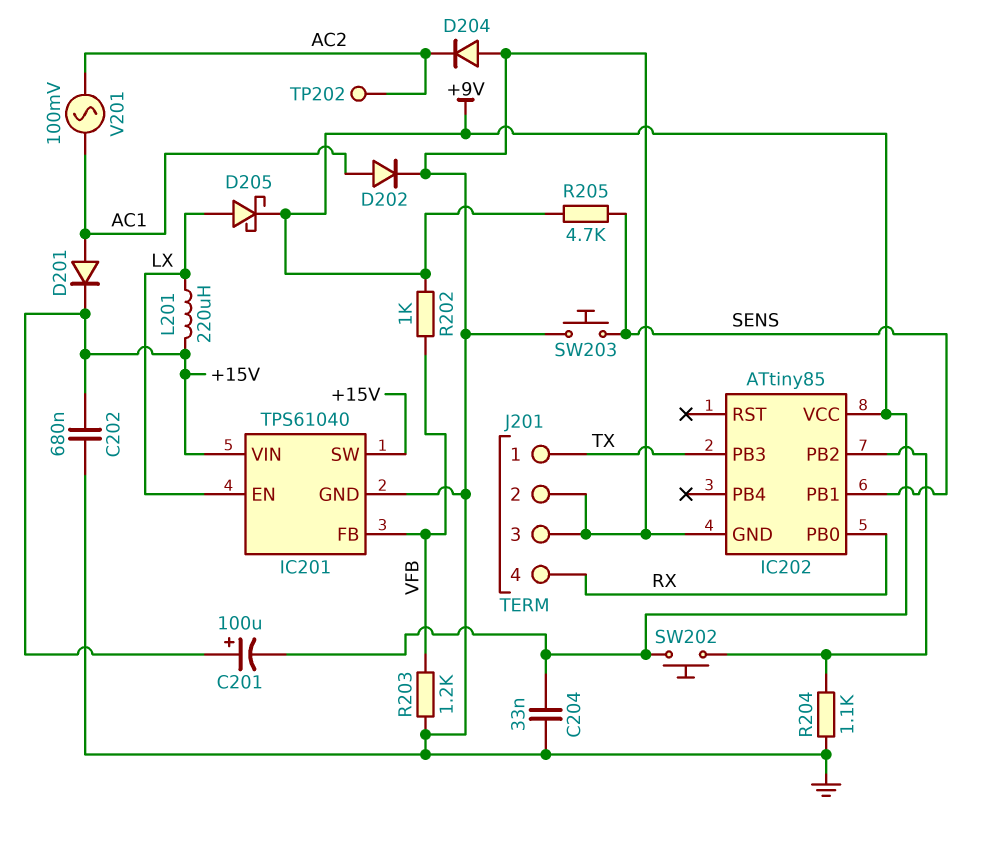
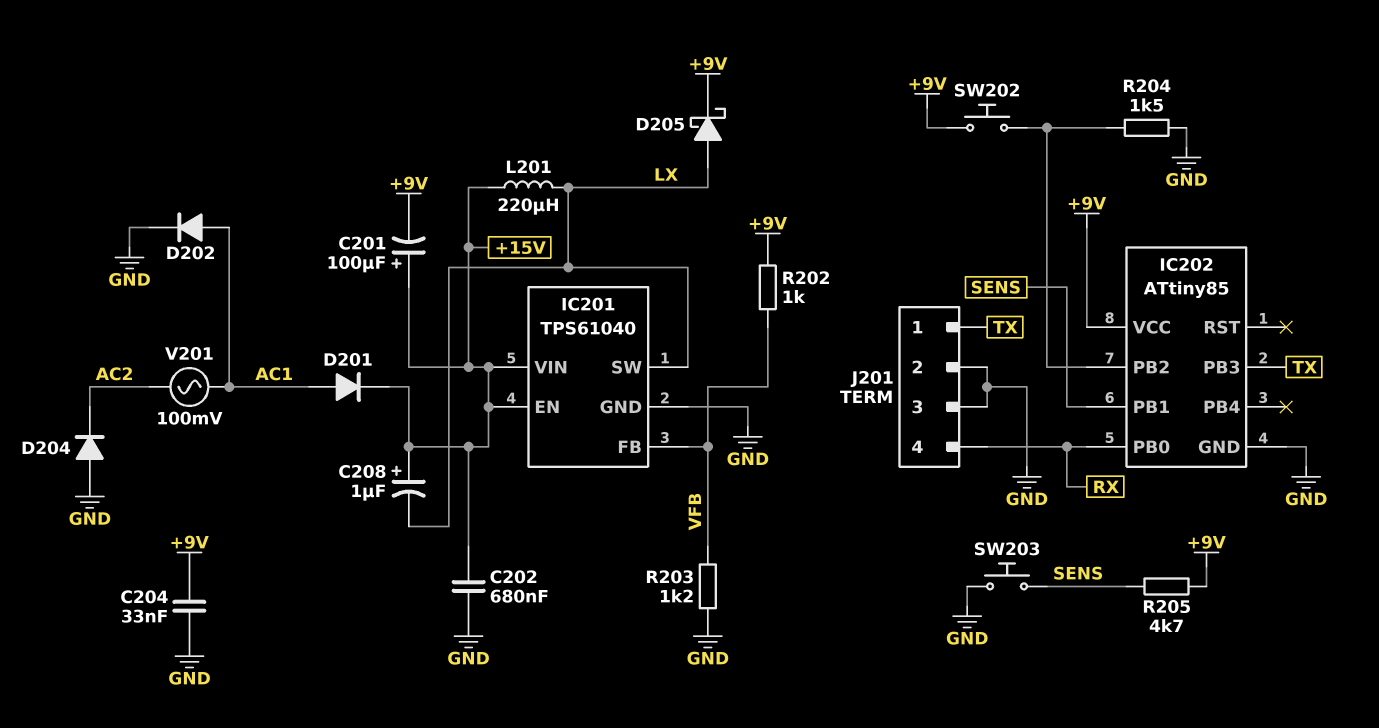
C208: none -> 1uF (plus +15V, minus LX)
IC201 pin EN: LX -> +15V
IC201 pin SW: +15V -> LX
R204: 1.1k (GND, IC202/PB2) -> 1.5k (GND, IC202/PB2)
TP202: test point (AC2) -> none

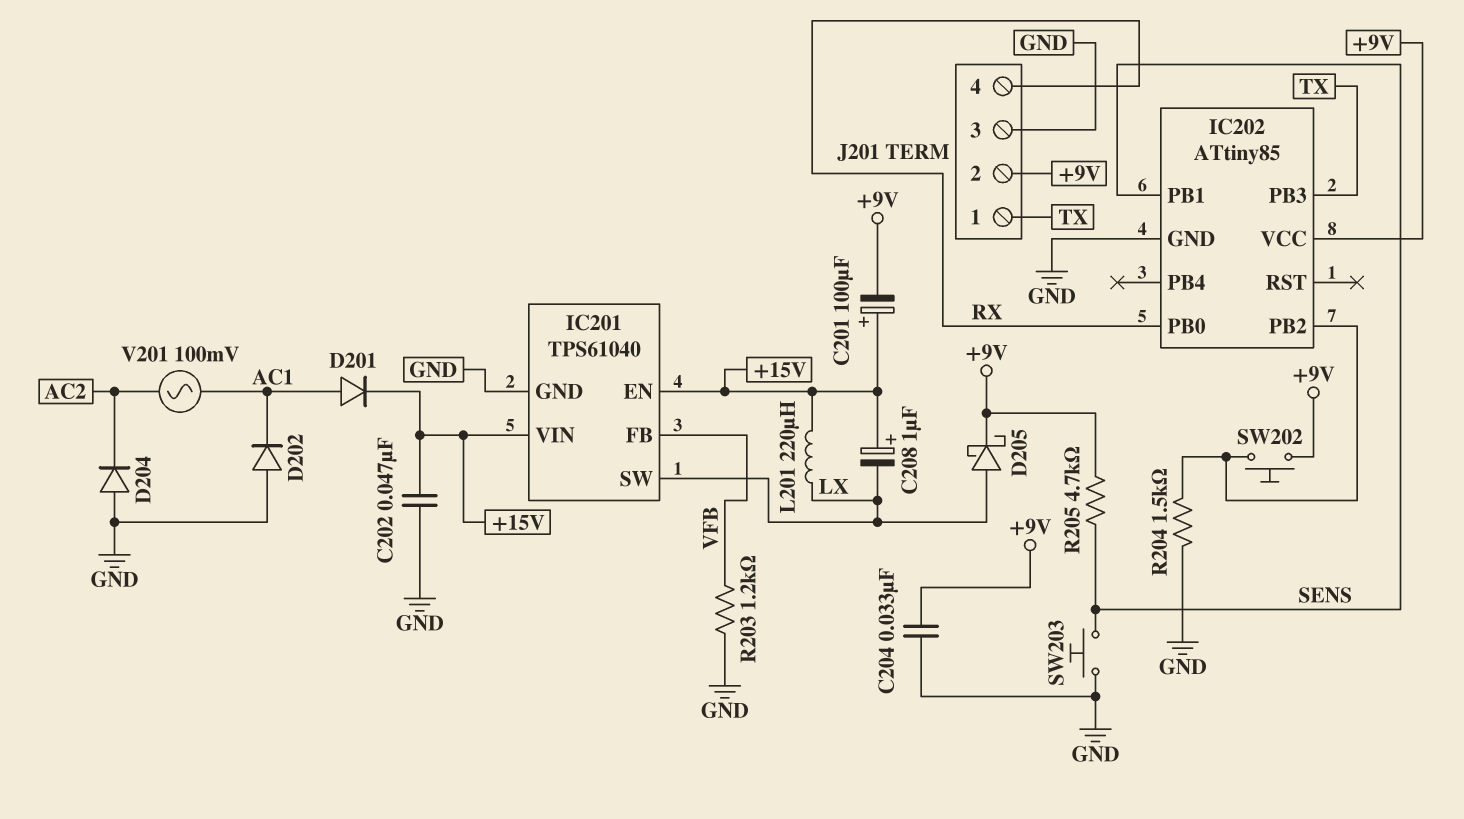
C202: 680nF (+15V, GND) -> 47nF (+15V, GND)
D202: diode (A AC1, K GND) -> diode (A GND, K AC1)
J201 pin 2: GND -> +9V
R202: 1k (+9V, VFB) -> none

